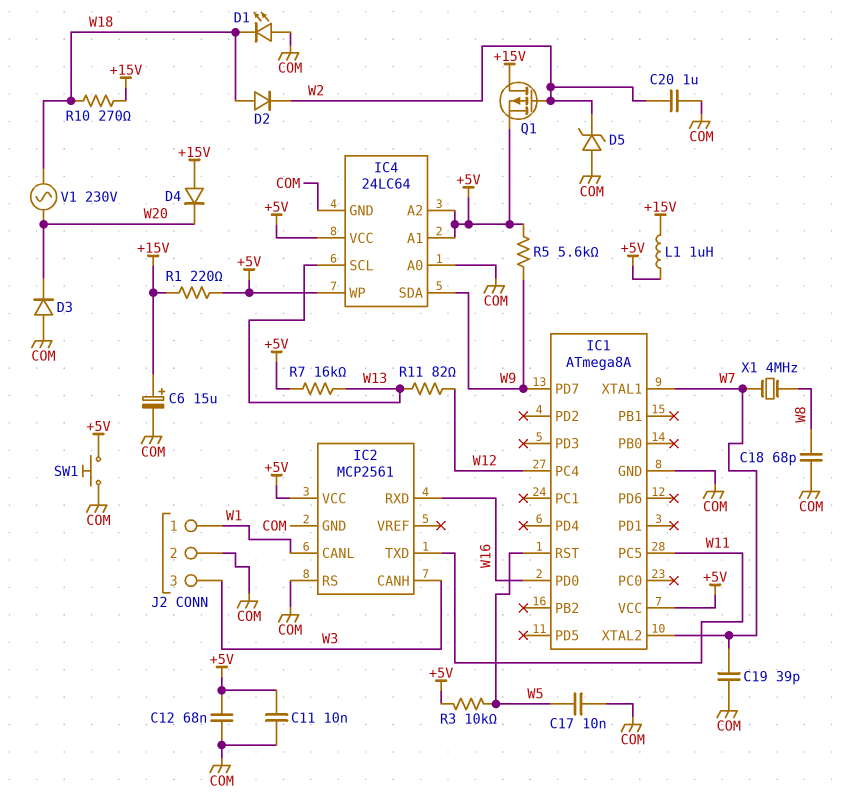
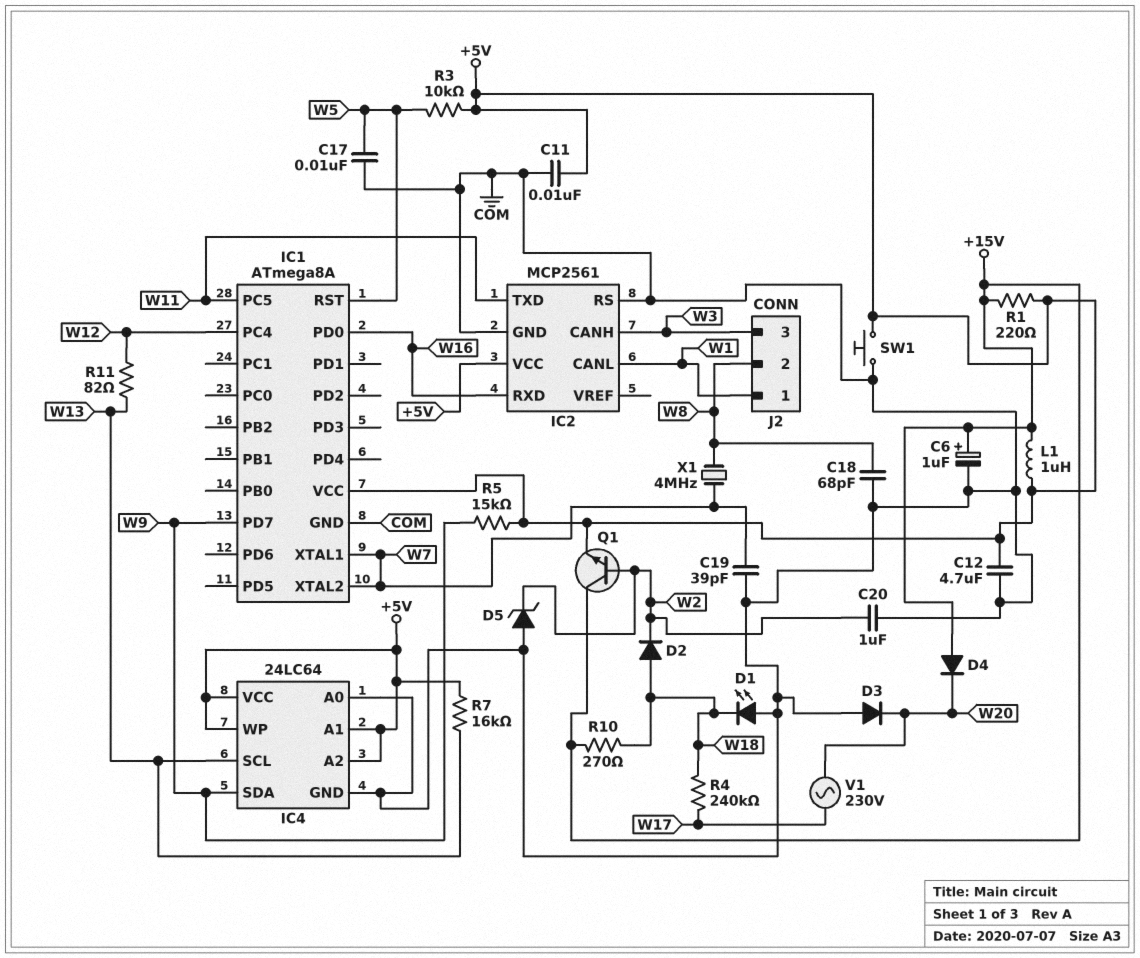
C6: 15uF (plus +15V, minus COM) -> 1uF (plus +15V, minus COM)
C12: 68nF (+5V, COM) -> 4.7uF (+5V, COM)
J2 pin 2: COM -> W8
Q1: PMOS (G W2, D +15V, S +5V) -> NPN (B W2, C +15V, E +5V)
R4: none -> 240k (W17, W18)
R5: 5.6k (+5V, W9) -> 15k (+5V, W9)
V1: AC 230V (W18, W20) -> AC 230V (W17, W20)

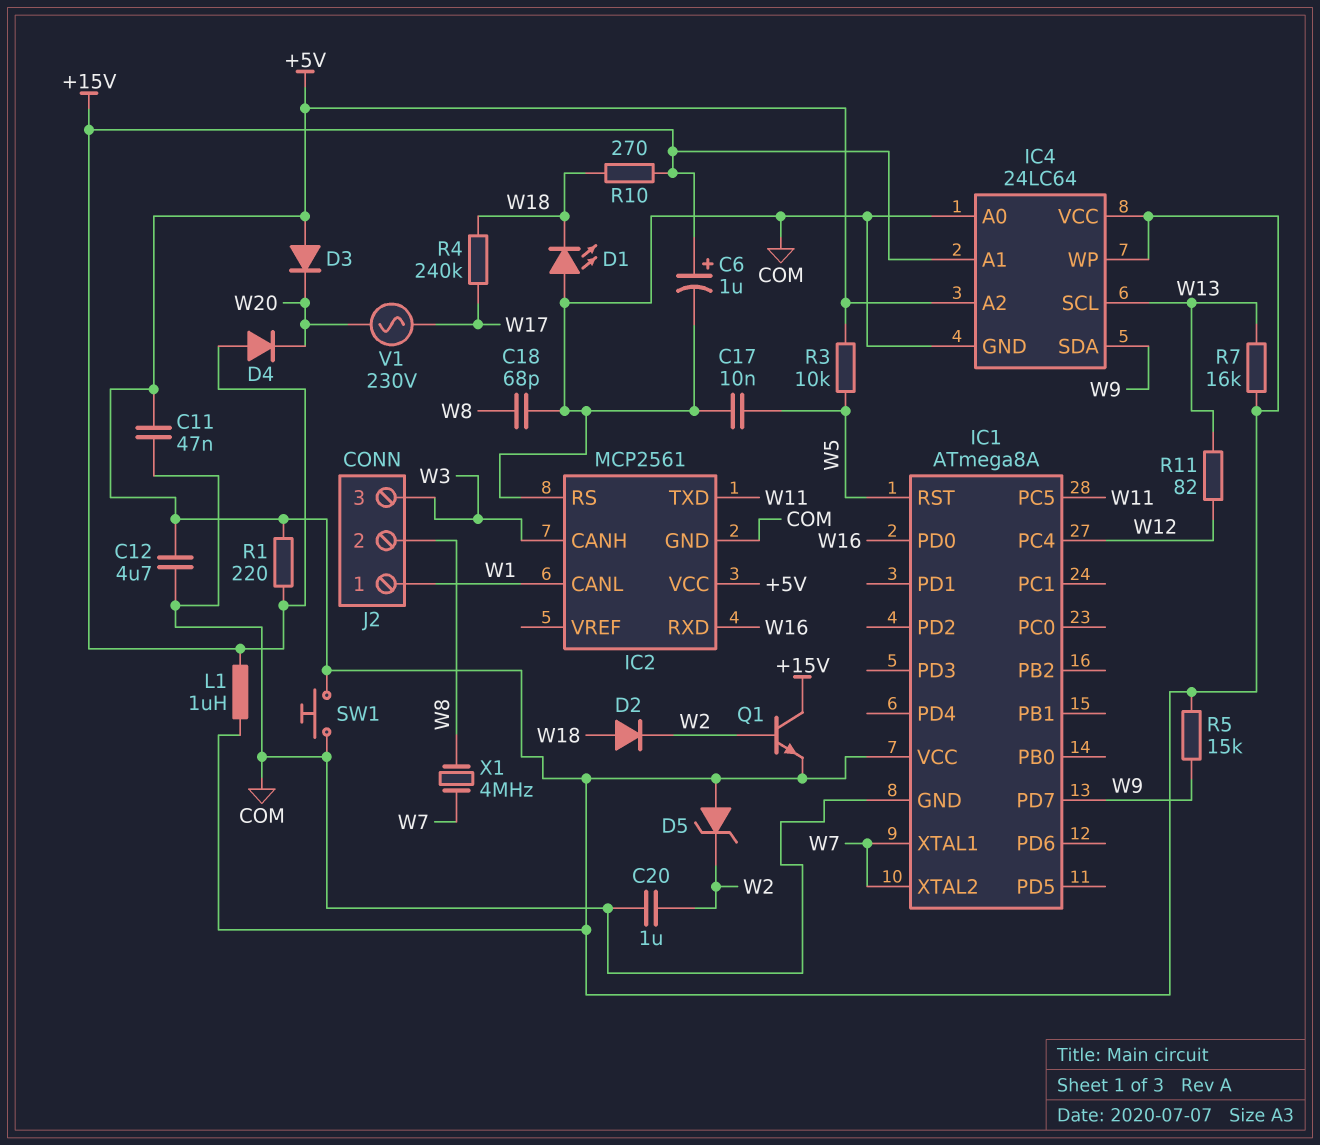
C11: 10nF (+5V, COM) -> 47nF (+5V, COM)
C19: 39pF (COM, W7) -> none
D3: diode (A COM, K W20) -> diode (A +5V, K W20)
D5: zener (A COM, K W2) -> zener (A +5V, K W2)
IC4 pin A1: +5V -> +15V

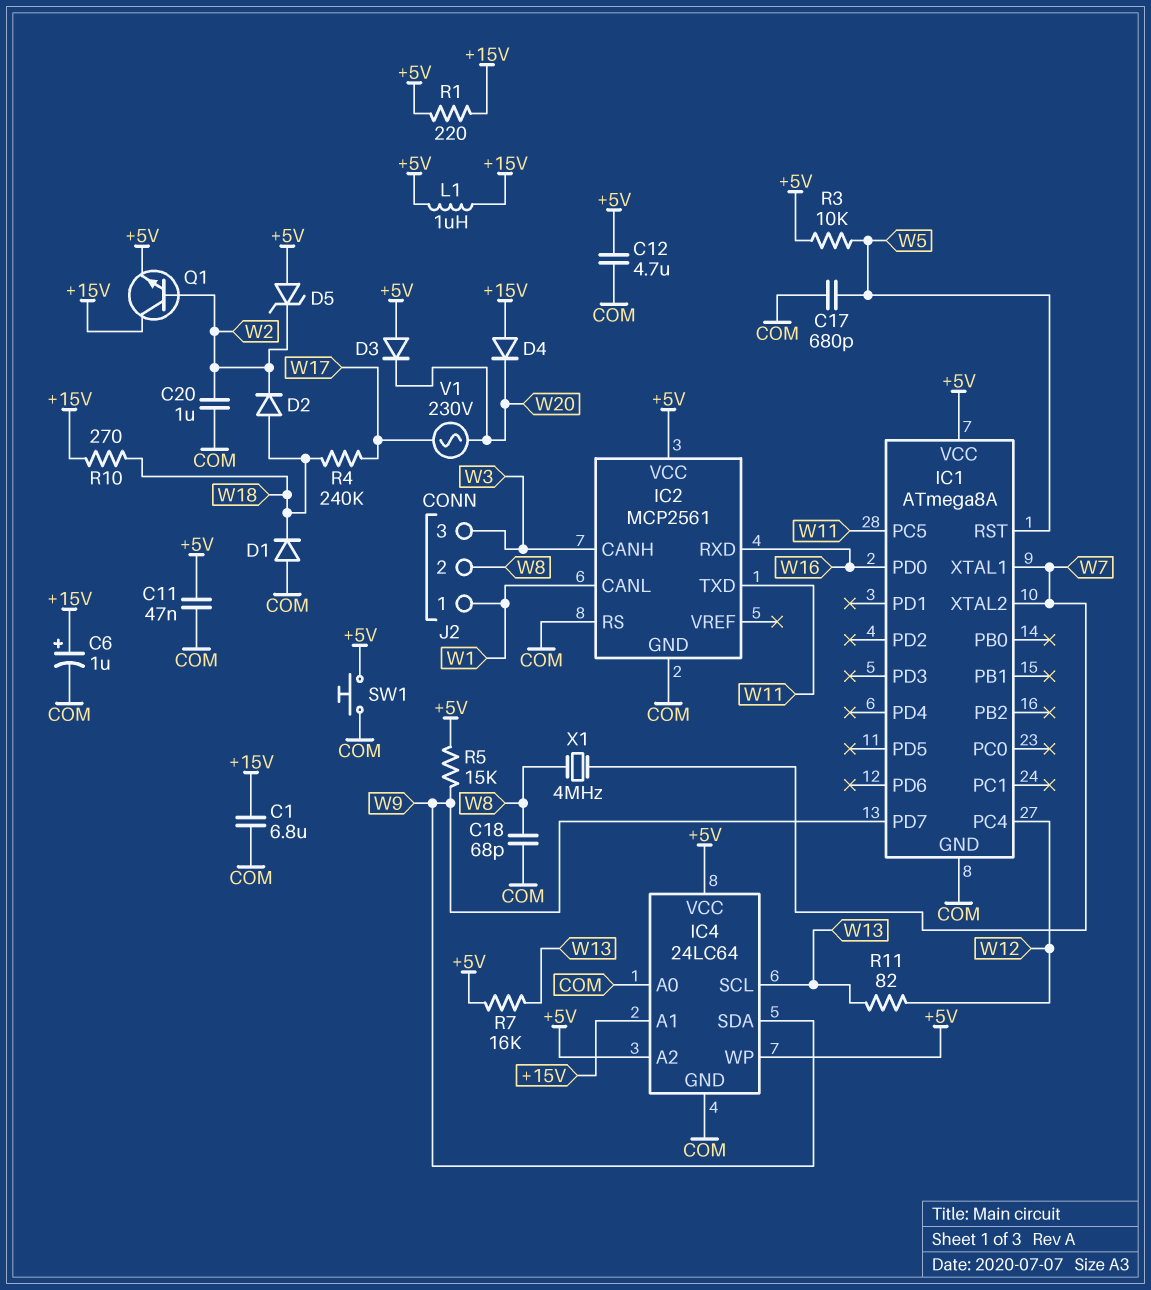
C1: none -> 6.8uF (+15V, COM)
C17: 10nF (COM, W5) -> 680pF (COM, W5)
D1: LED (A COM, K W18) -> diode (A COM, K W18)

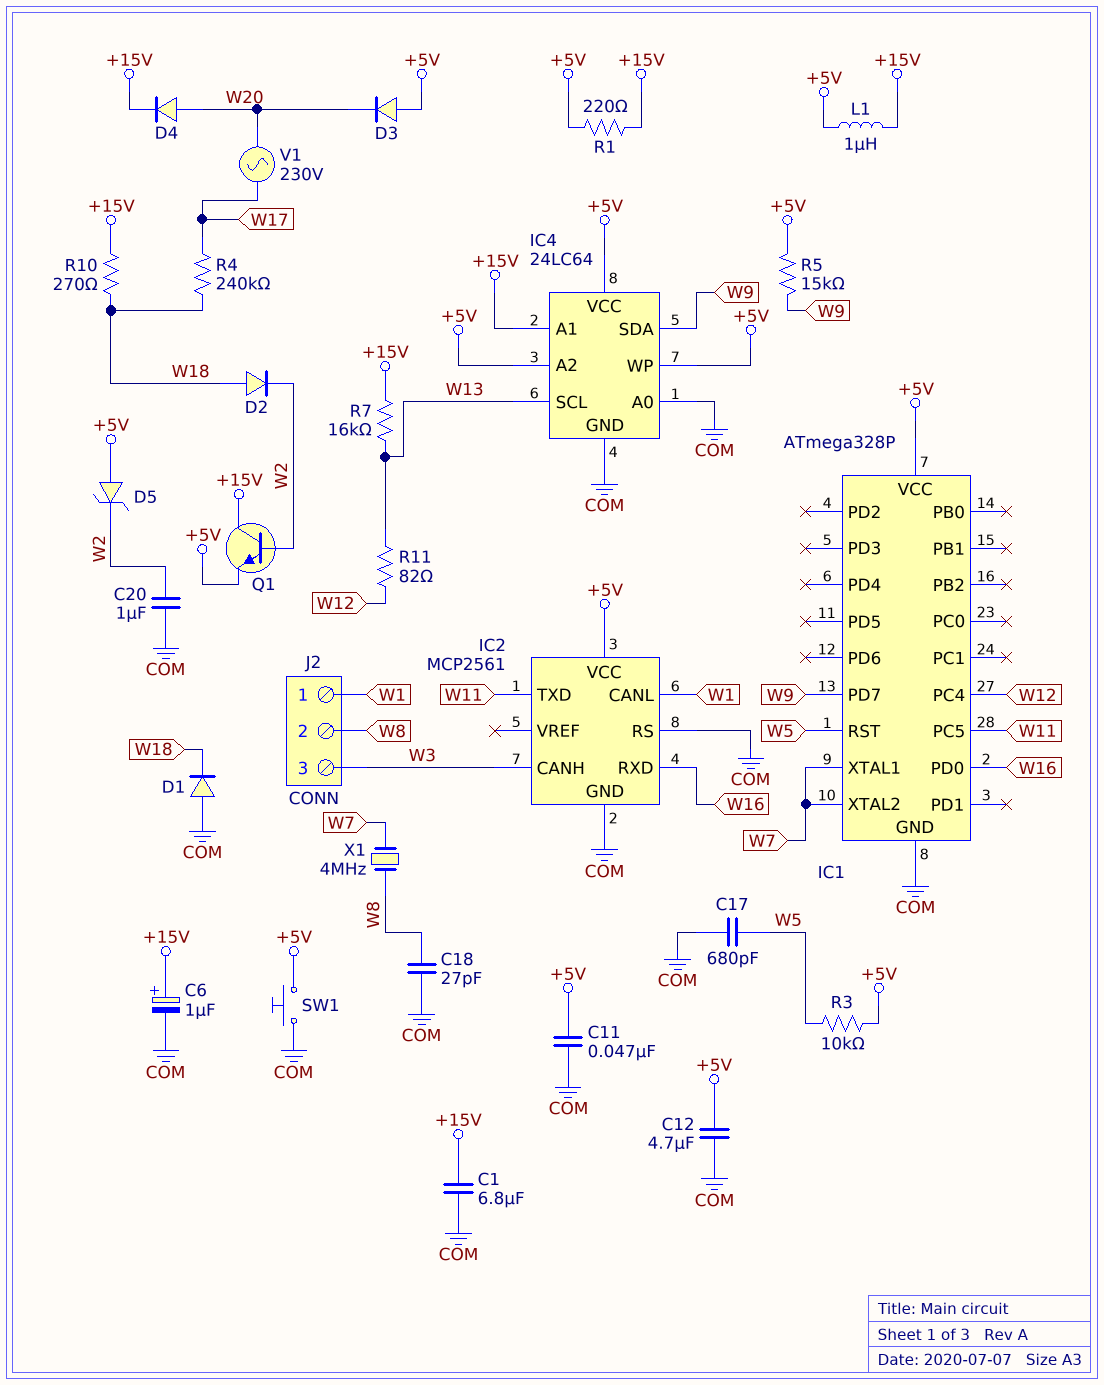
C18: 68pF (COM, W8) -> 27pF (COM, W8)
D4: diode (A +15V, K W20) -> diode (A W20, K +15V)
IC1: ATmega8A -> ATmega328P
R7: 16k (+5V, W13) -> 16k (+15V, W13)

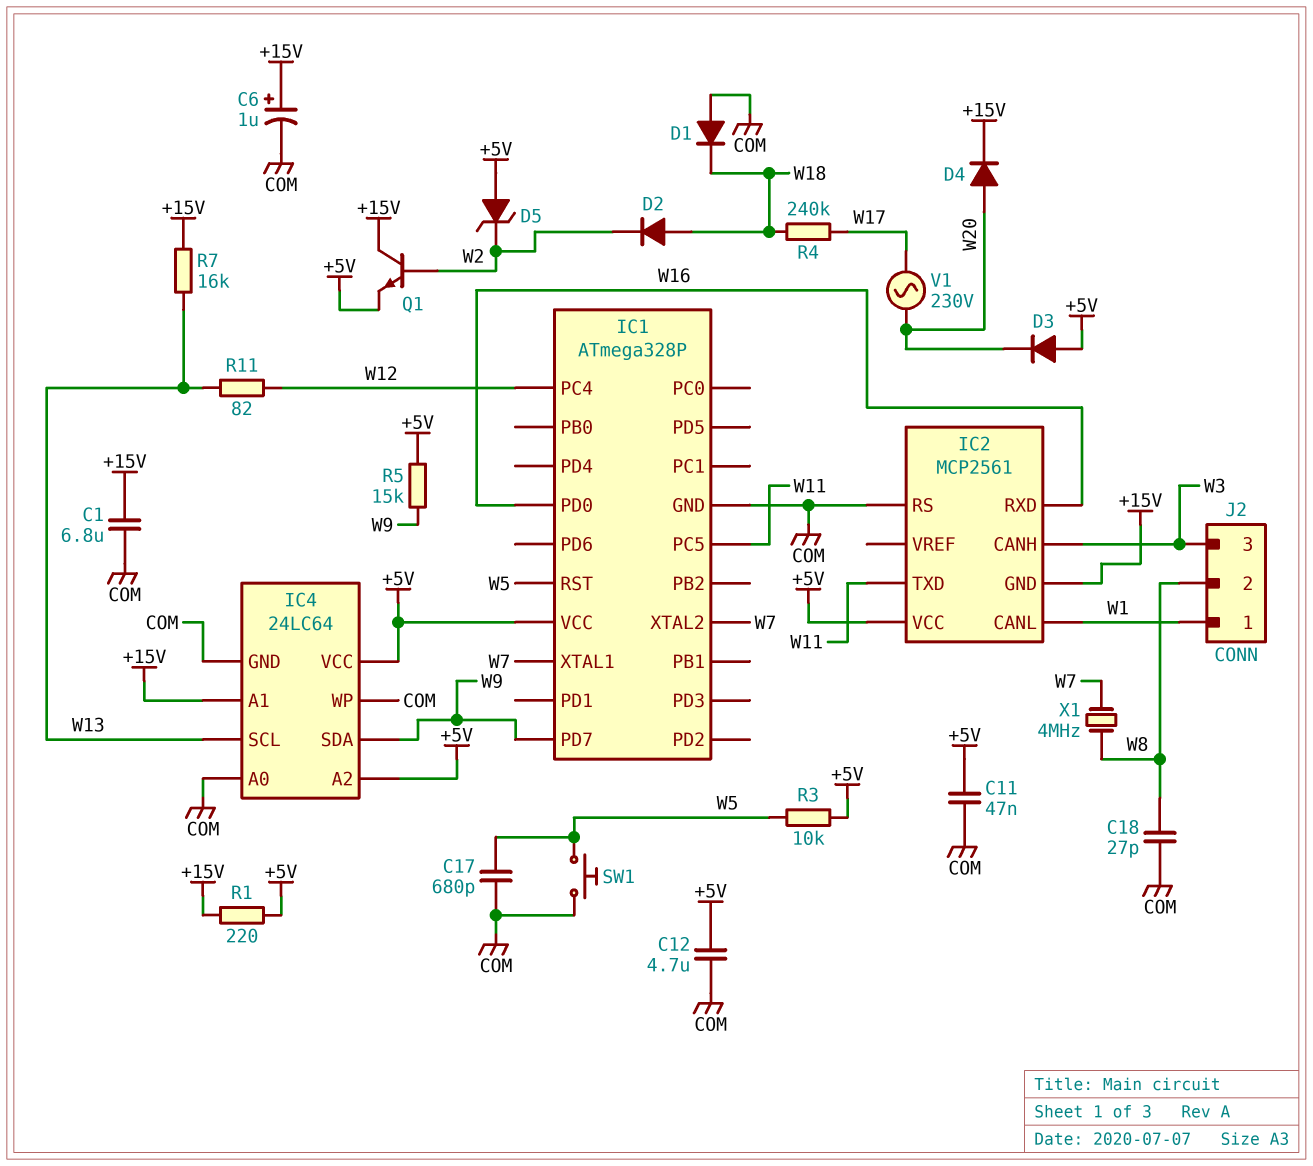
C20: 1uF (COM, W2) -> none
IC2 pin GND: COM -> +15V
IC4 pin WP: +5V -> COM
L1: 1uH (+5V, +15V) -> none
R10: 270 (+15V, W18) -> none
SW1: button (+5V, COM) -> button (COM, W5)

